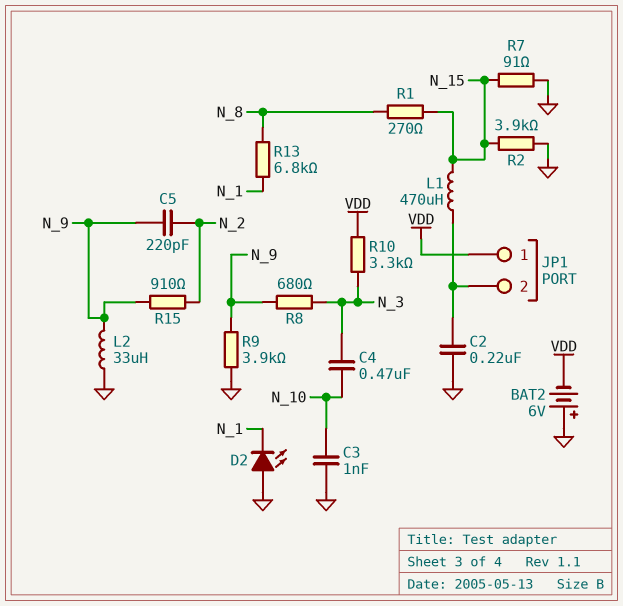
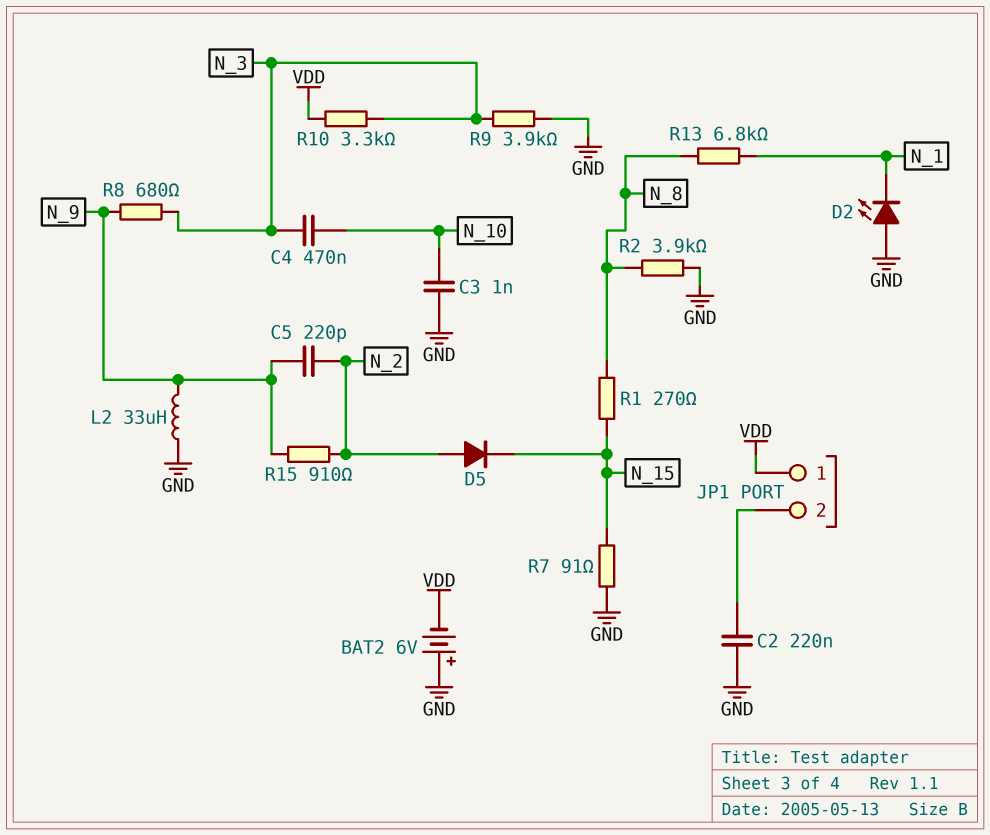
D5: none -> diode (A N_2, K N_15)
L1: 470uH (JP1/2, N_15) -> none
R2: 3.9k (GND, N_15) -> 3.9k (GND, N_8)
R9: 3.9k (GND, N_9) -> 3.9k (GND, N_3)

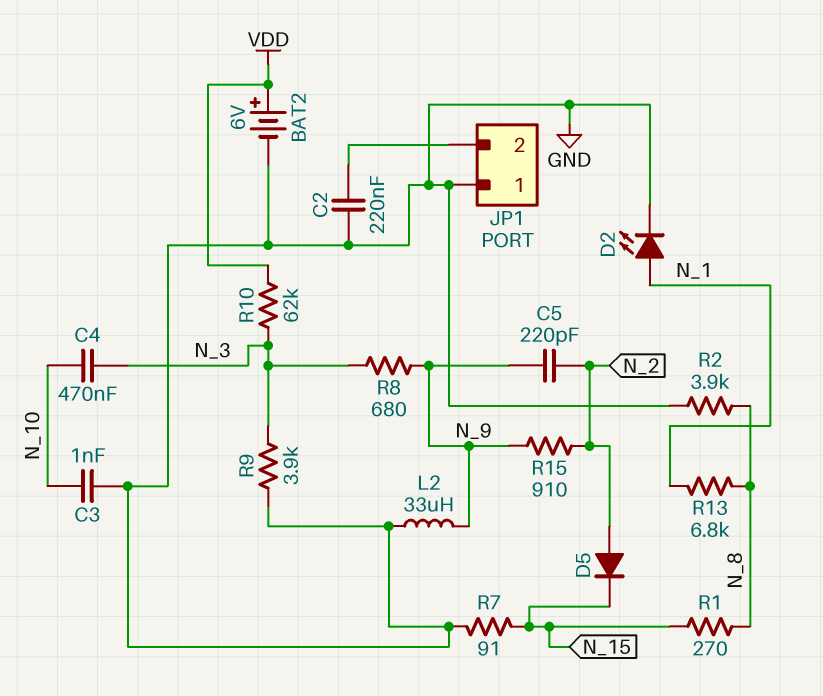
BAT2: 6V (plus GND, minus VDD) -> 6V (plus VDD, minus GND)
D2: LED (A GND, K N_1) -> LED (A N_1, K GND)
JP1 pin 1: VDD -> GND
R10: 3.3k (N_3, VDD) -> 62k (N_3, VDD)

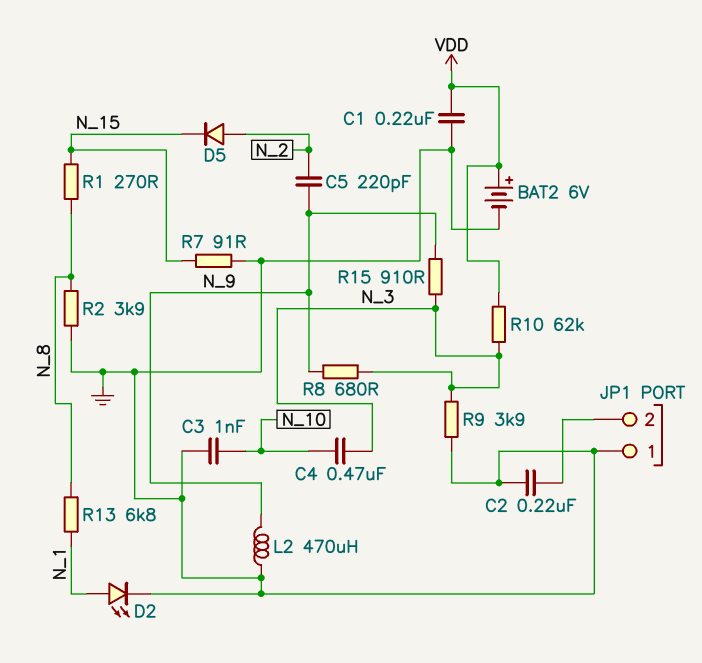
C1: none -> 220nF (GND, VDD)
L2: 33uH (GND, N_9) -> 470uH (GND, N_9)
R15: 910 (N_2, N_9) -> 910 (N_3, N_9)

